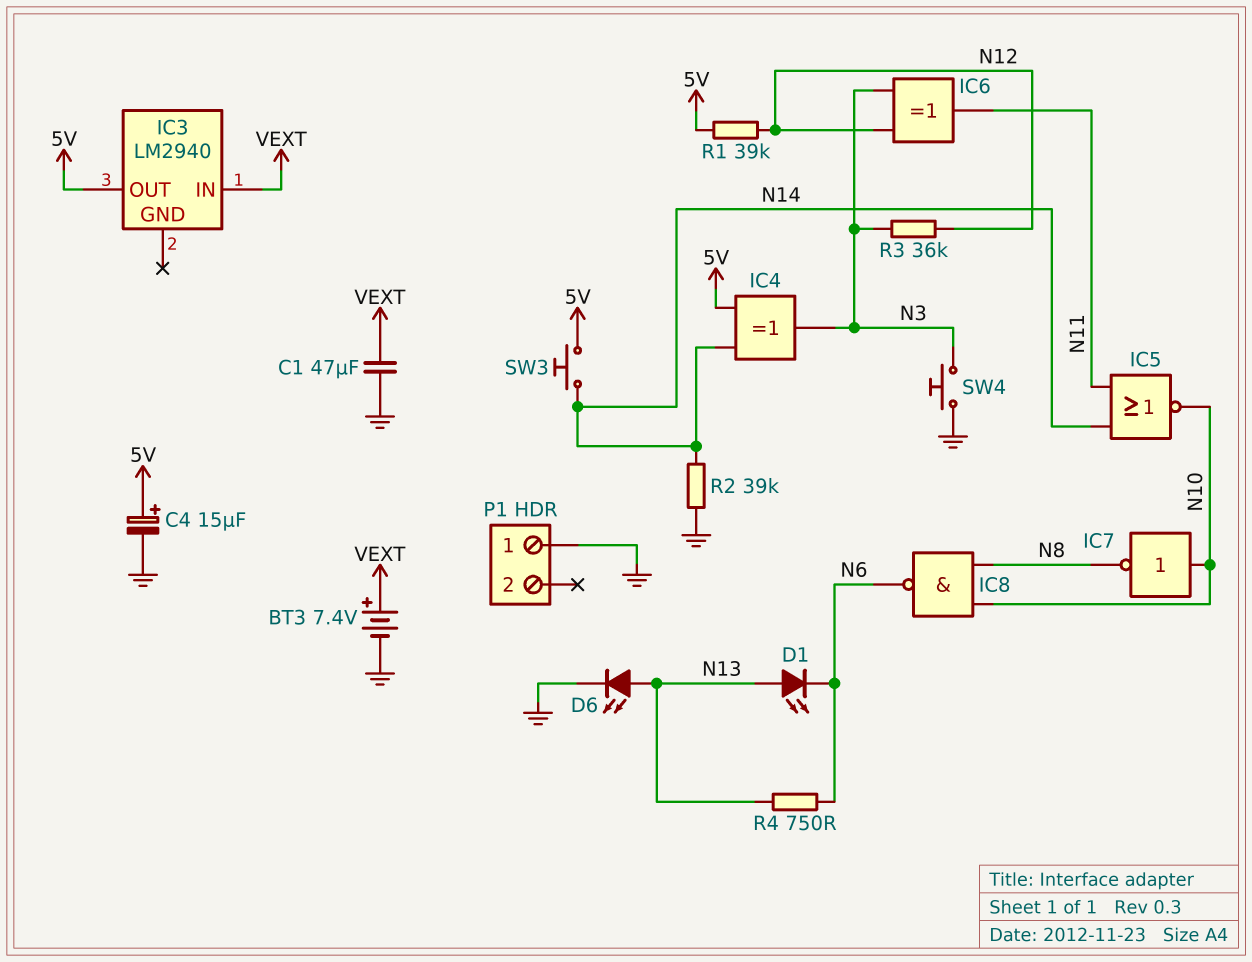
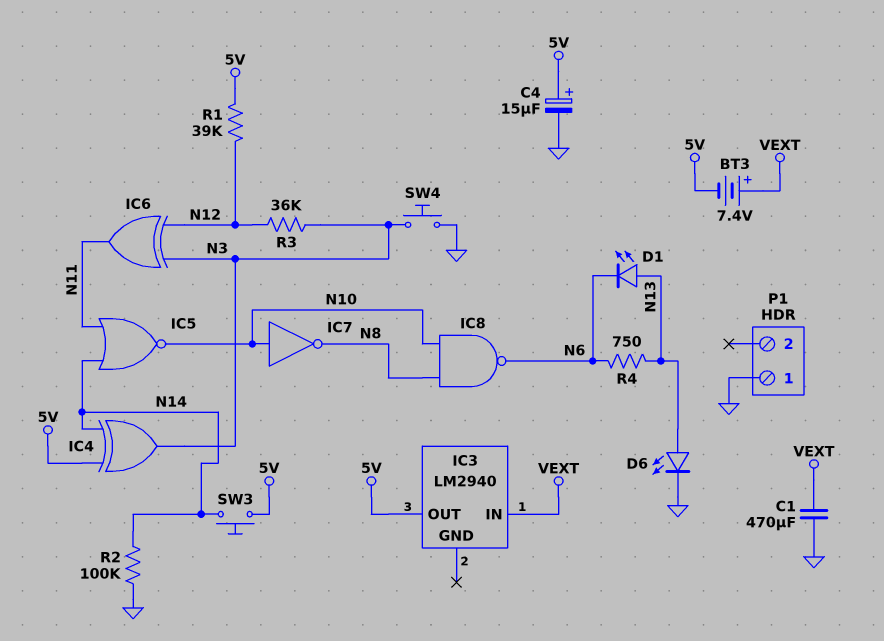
BT3: 7.4V (plus VEXT, minus GND) -> 7.4V (plus VEXT, minus 5V)
C1: 47uF (GND, VEXT) -> 470uF (GND, VEXT)
R2: 39k (GND, N14) -> 100k (GND, N14)

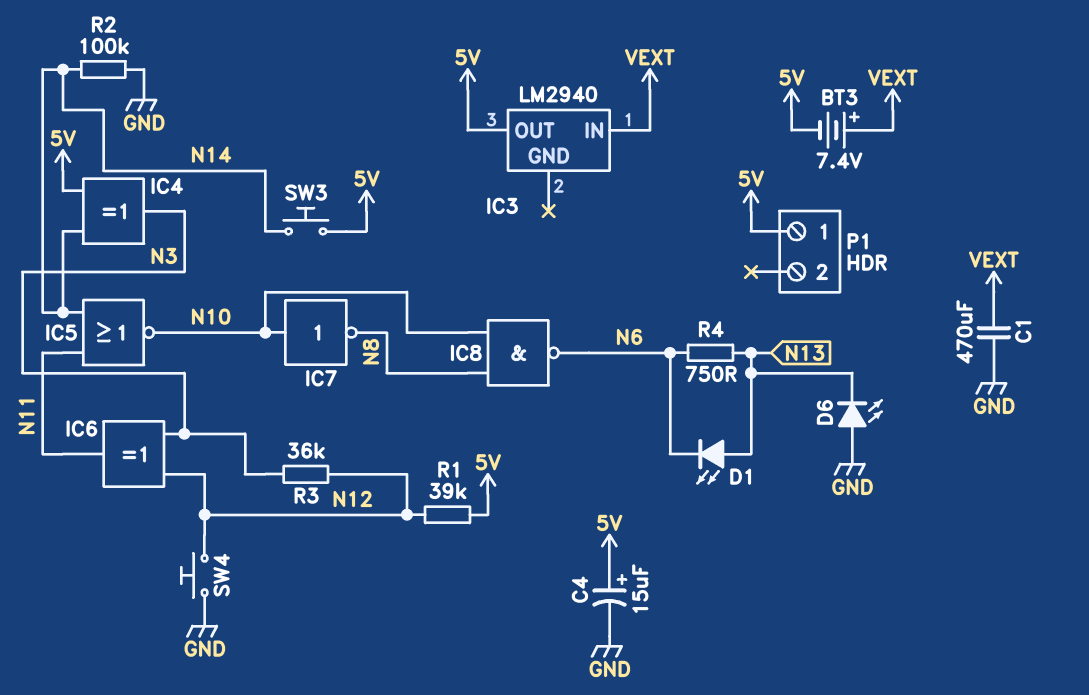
D6: LED (A N13, K GND) -> LED (A GND, K N13)
P1 pin 1: GND -> 5V
SW4: button (GND, N3) -> button (GND, N12)

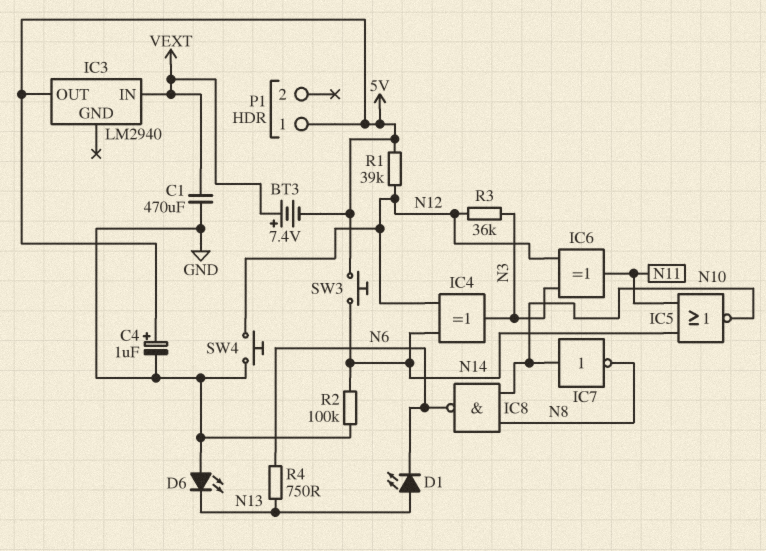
C4: 15uF (plus 5V, minus GND) -> 1uF (plus 5V, minus GND)
IC4: XOR (in 5V, in N14, out N3) -> XOR (in N12, in N14, out N3)

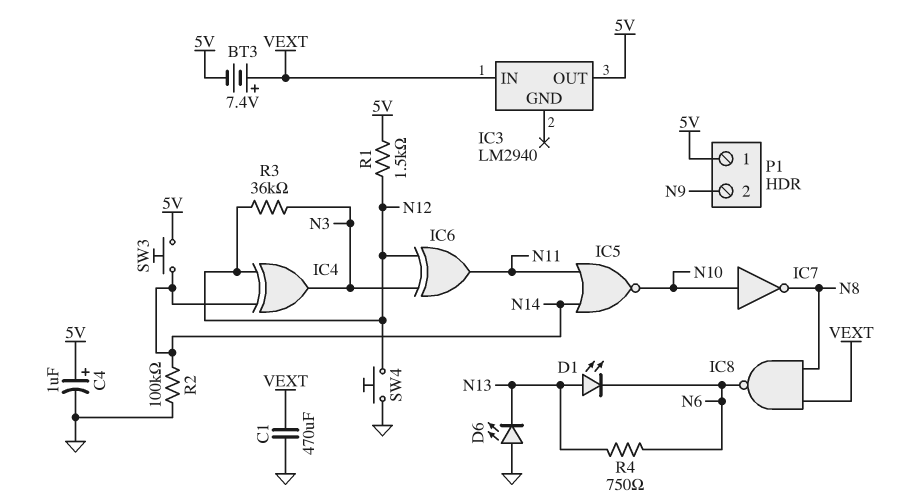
IC8: NAND (in N8, in N10, out N6) -> NAND (in N8, in VEXT, out N6)
P1 pin 2: none -> N9
R1: 39k (5V, N12) -> 1.5k (5V, N12)

